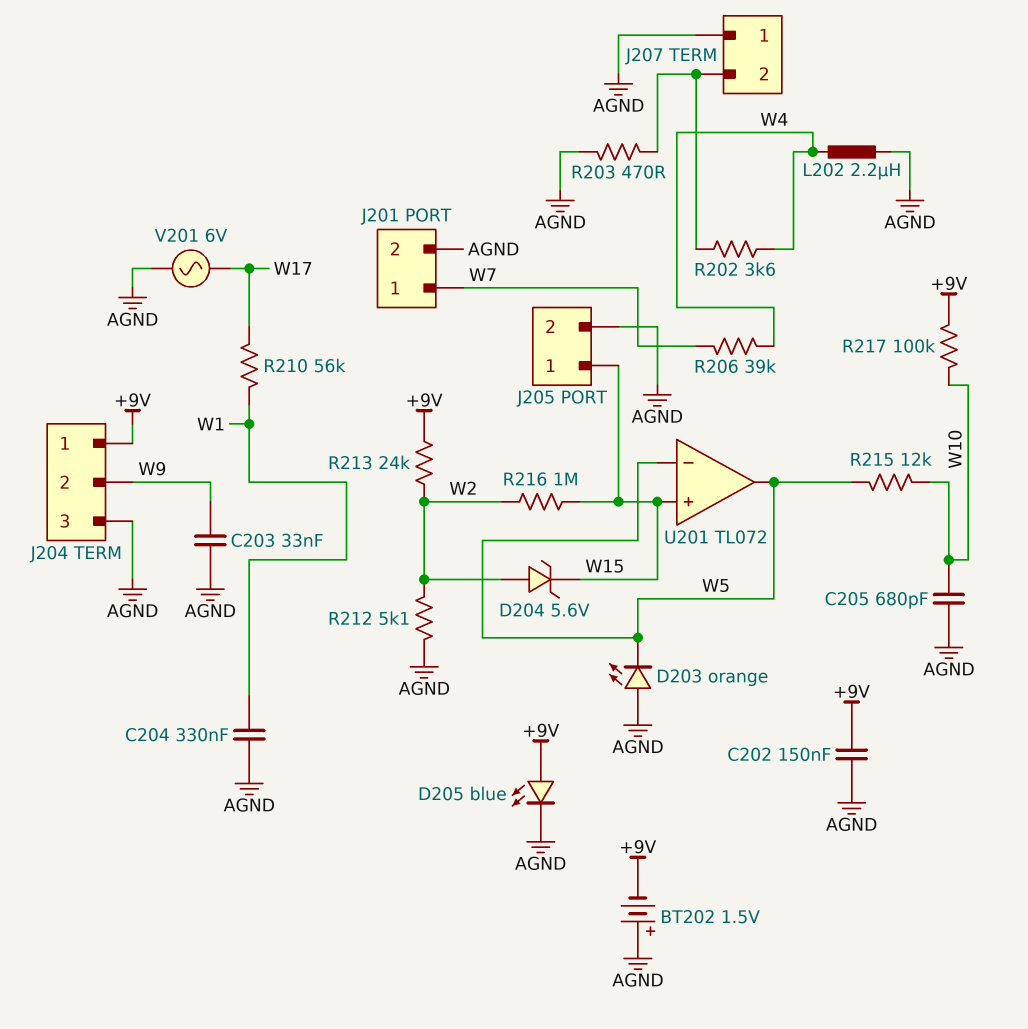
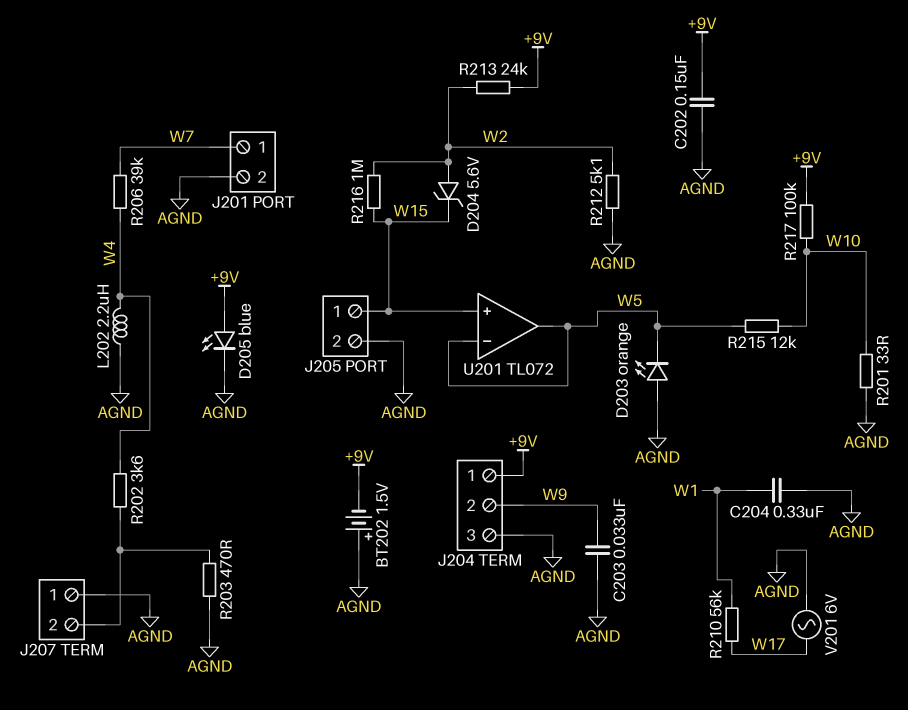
C205: 680pF (AGND, W10) -> none
R201: none -> 33 (AGND, W10)

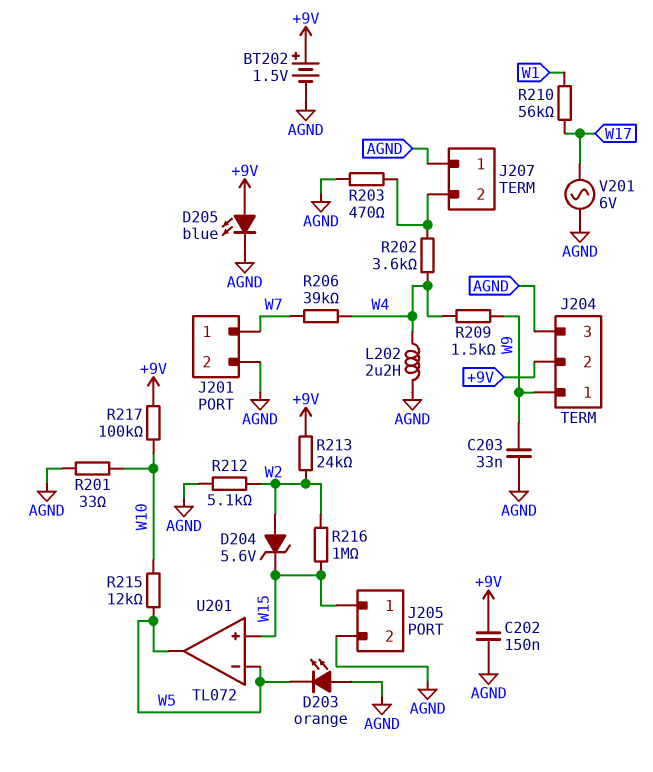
BT202: 1.5V (plus AGND, minus +9V) -> 1.5V (plus +9V, minus AGND)
C204: 330nF (AGND, W1) -> none
J204 pin 1: +9V -> W9
J204 pin 2: W9 -> +9V
R209: none -> 1.5k (W4, W9)

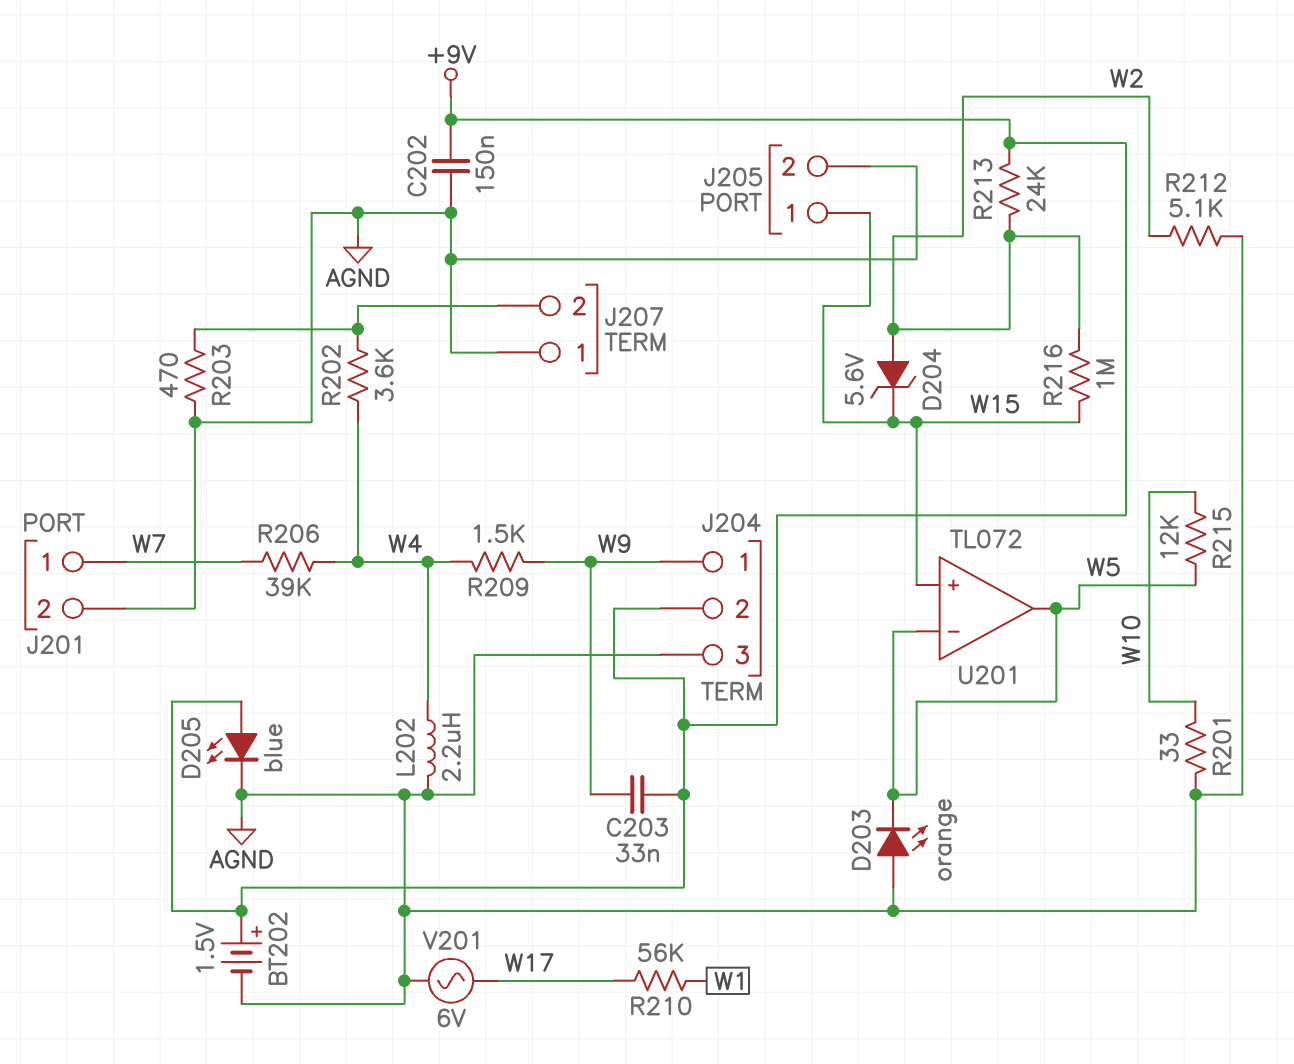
C203: 33nF (AGND, W9) -> 33nF (+9V, W9)
R217: 100k (+9V, W10) -> none

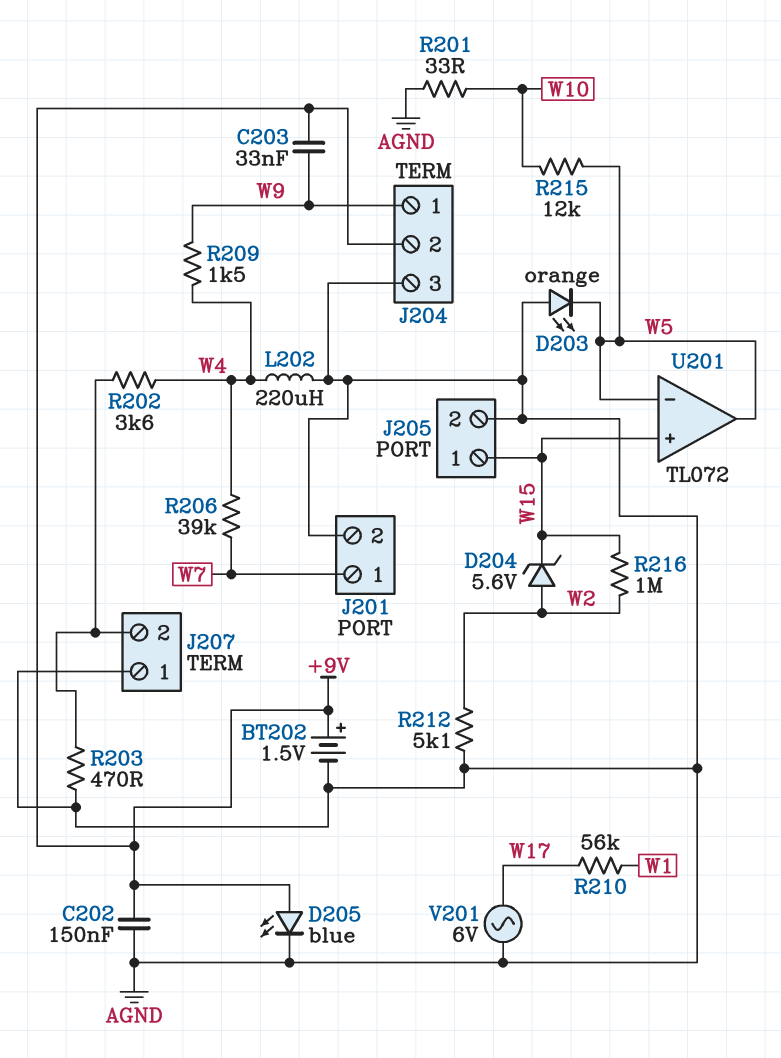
L202: 2.2uH (AGND, W4) -> 220uH (AGND, W4)
R213: 24k (+9V, W2) -> none

